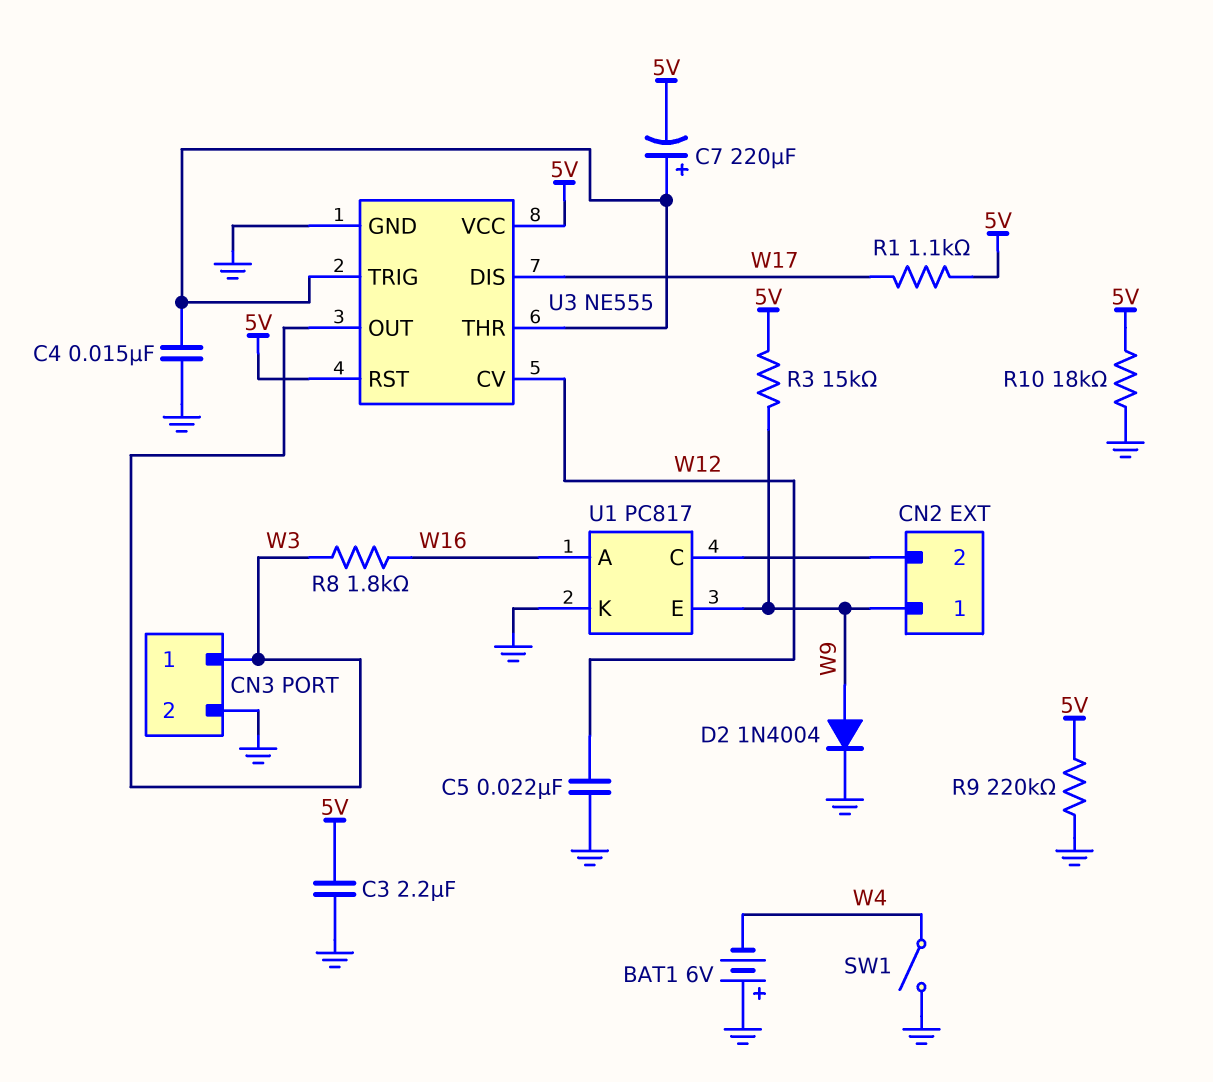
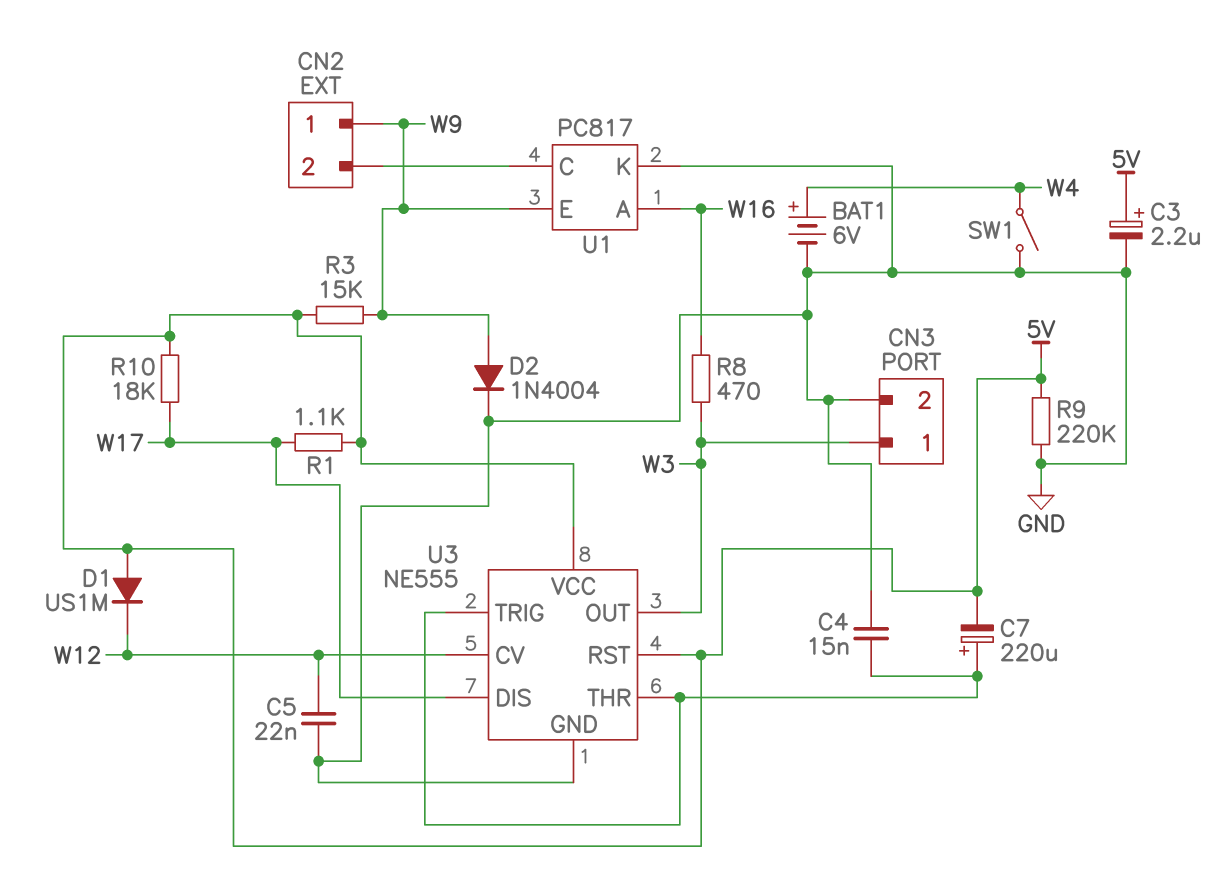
BAT1: 6V (plus GND, minus W4) -> 6V (plus W4, minus GND)
C3: 2.2uF (5V, GND) -> 2.2uF (plus 5V, minus GND)
D1: none -> diode US1M (A 5V, K W12)
R8: 1.8k (W3, W16) -> 470 (W3, W16)
R10: 18k (5V, GND) -> 18k (5V, W17)

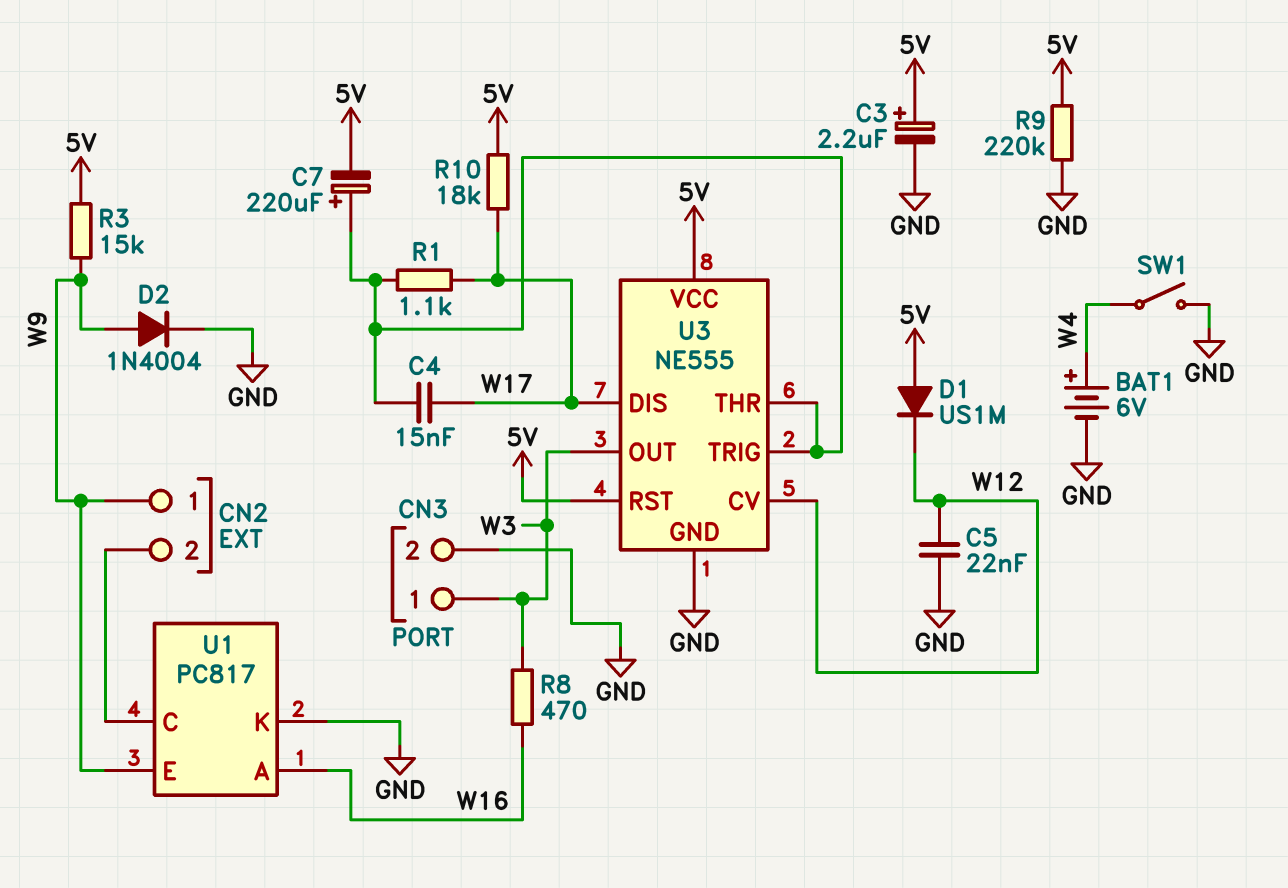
C4: 15nF (GND, U3/THR) -> 15nF (U3/THR, W17)
R1: 1.1k (5V, W17) -> 1.1k (U3/THR, W17)

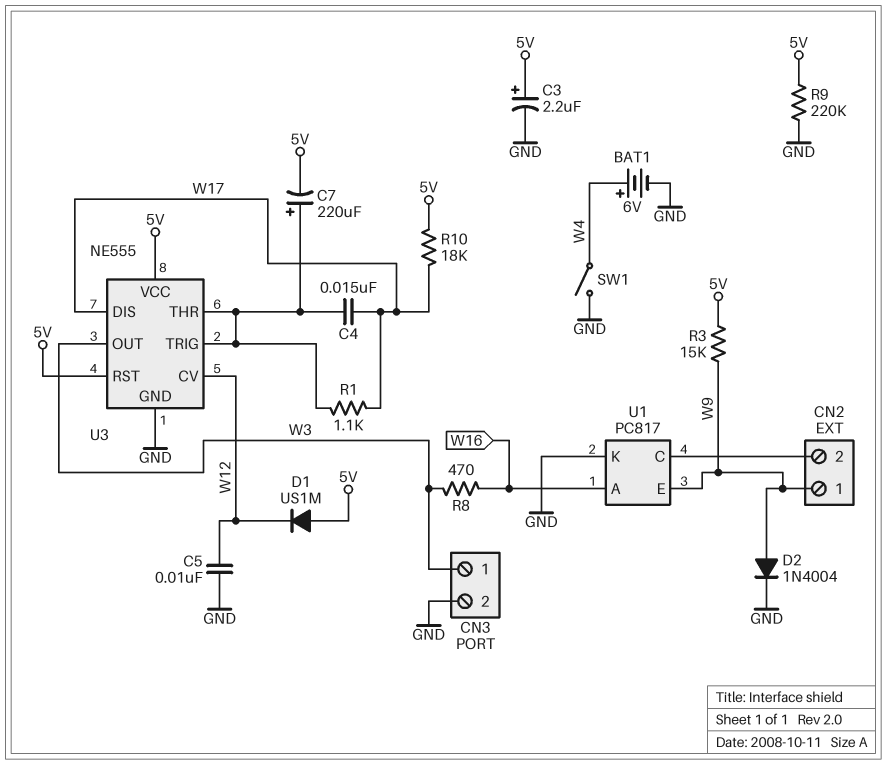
C5: 22nF (GND, W12) -> 10nF (GND, W12)

